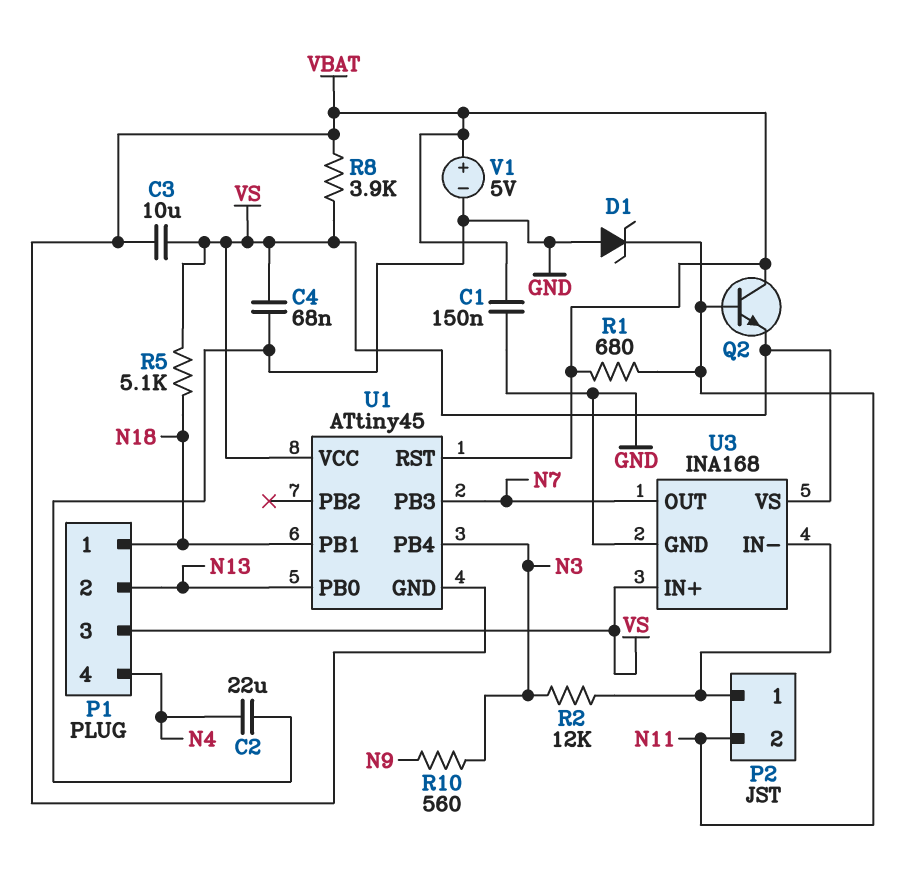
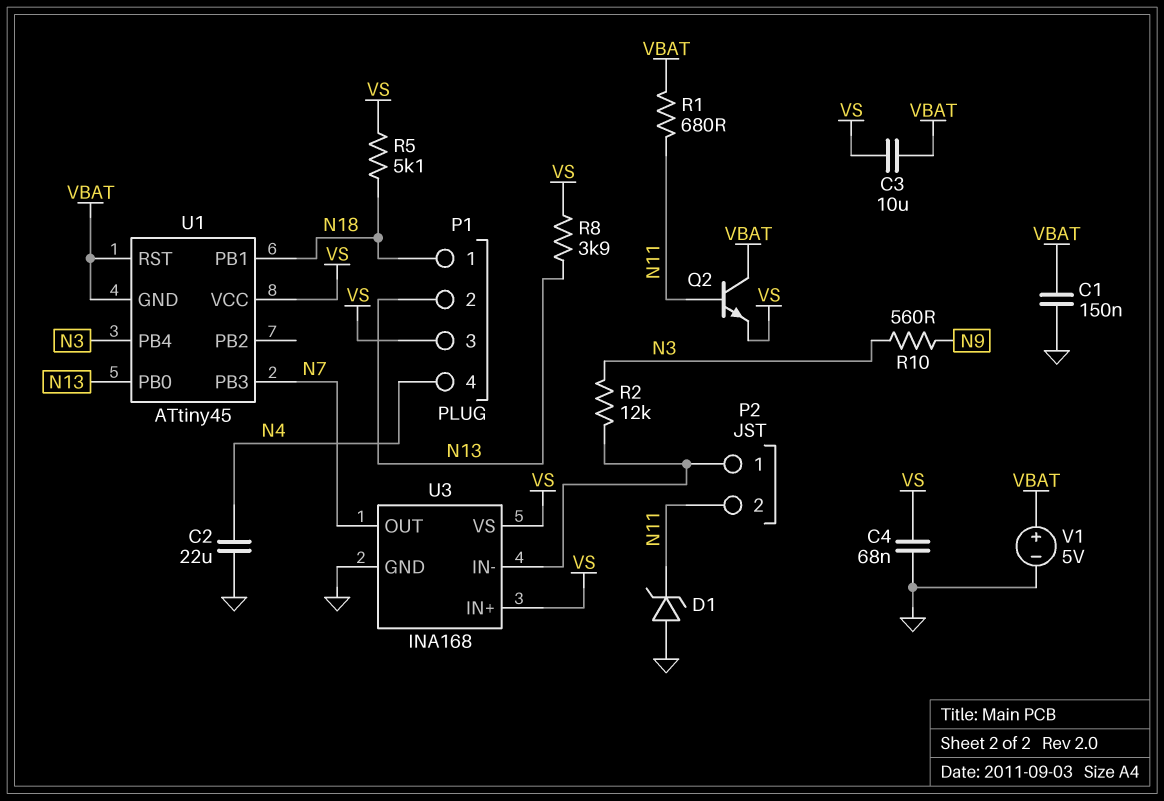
R8: 3.9k (VBAT, VS) -> 3.9k (N13, VS)

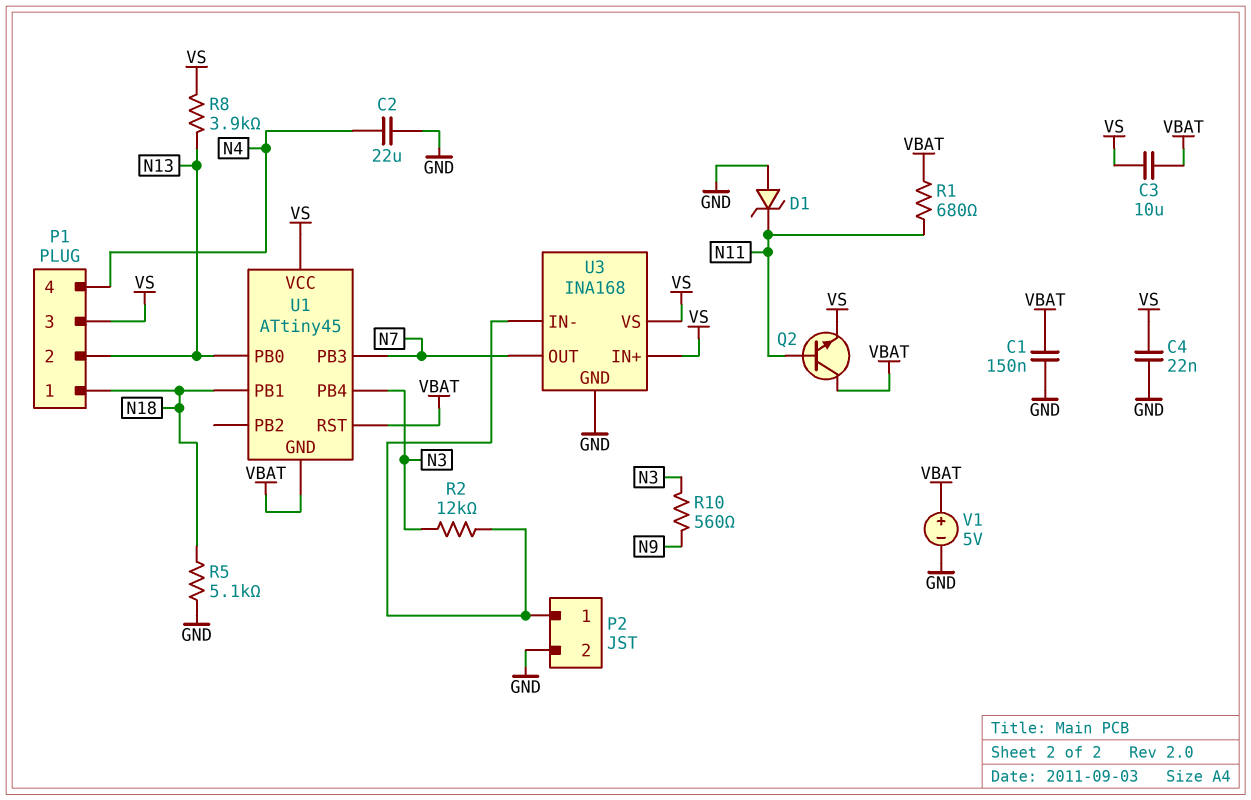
C4: 68nF (GND, VS) -> 22nF (GND, VS)
P2 pin 2: N11 -> GND
R5: 5.1k (N18, VS) -> 5.1k (GND, N18)

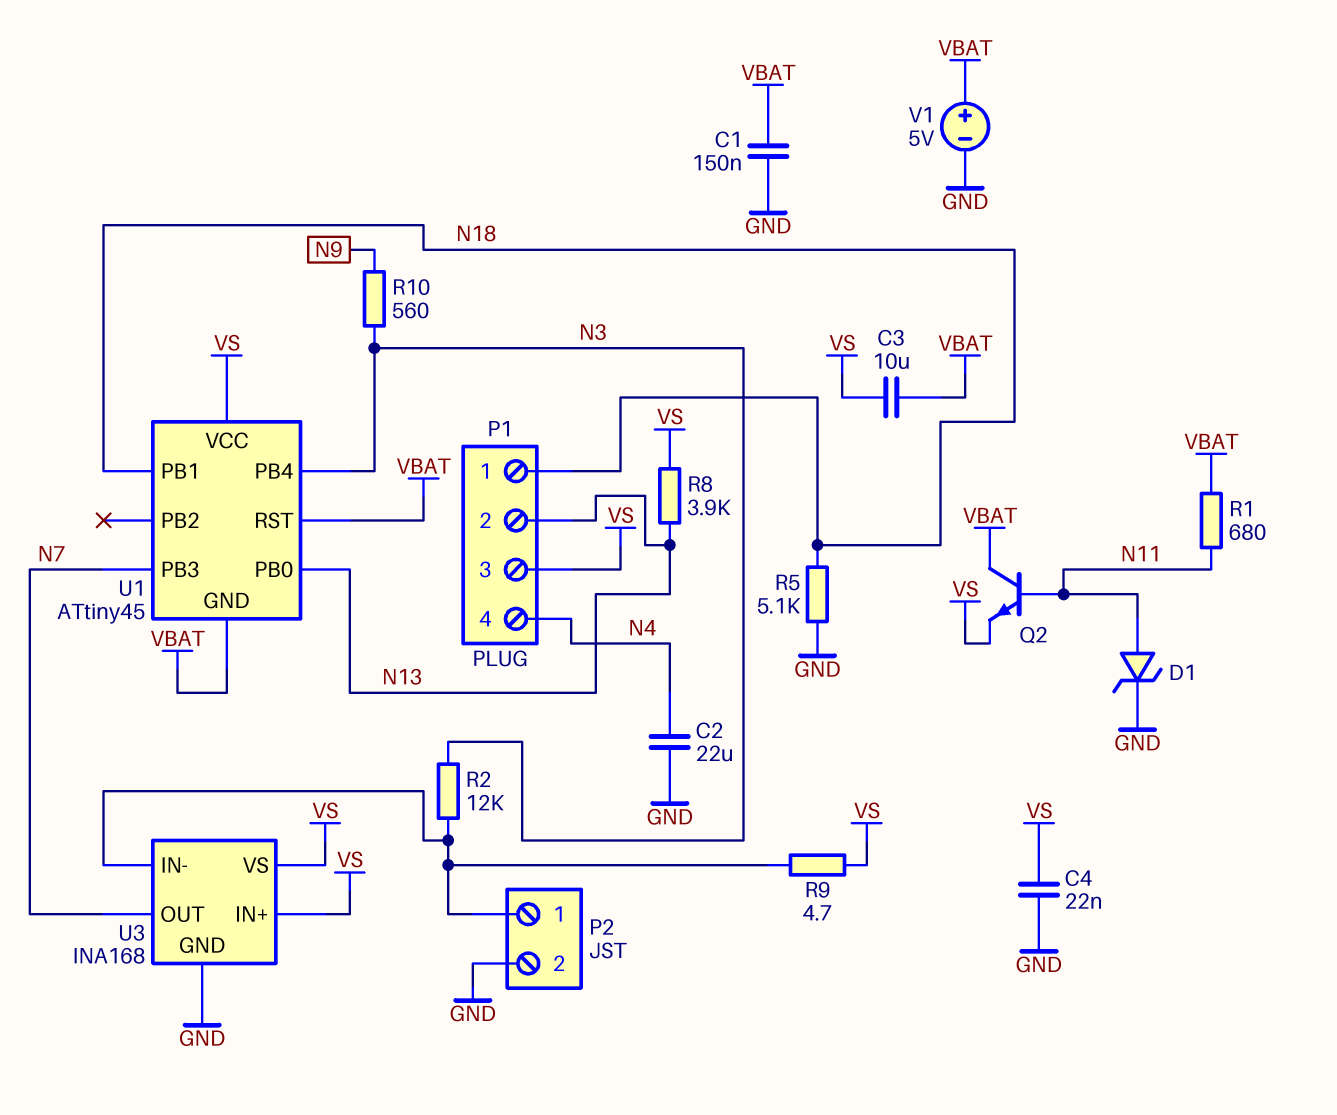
D1: zener (A GND, K N11) -> zener (A N11, K GND)
R9: none -> 4.7 (P2/1, VS)

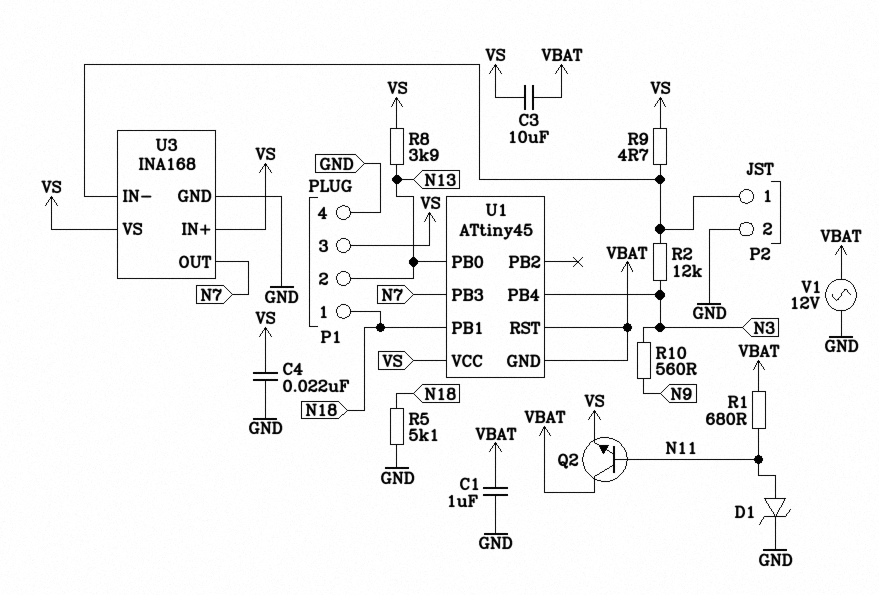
C1: 150nF (GND, VBAT) -> 1uF (GND, VBAT)
C2: 22uF (GND, N4) -> none
P1 pin 4: N4 -> GND
V1: 5V (plus VBAT, minus GND) -> AC 12V (GND, VBAT)

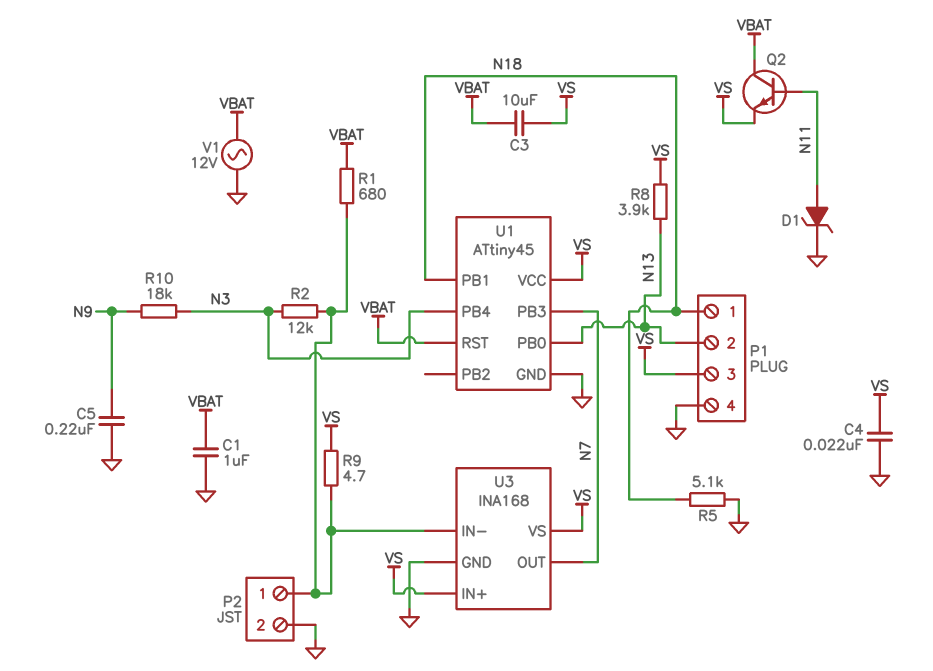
C5: none -> 220nF (GND, N9)
R1: 680 (N11, VBAT) -> 680 (P2/1, VBAT)
R10: 560 (N3, N9) -> 18k (N3, N9)
U1 pin GND: VBAT -> GND

